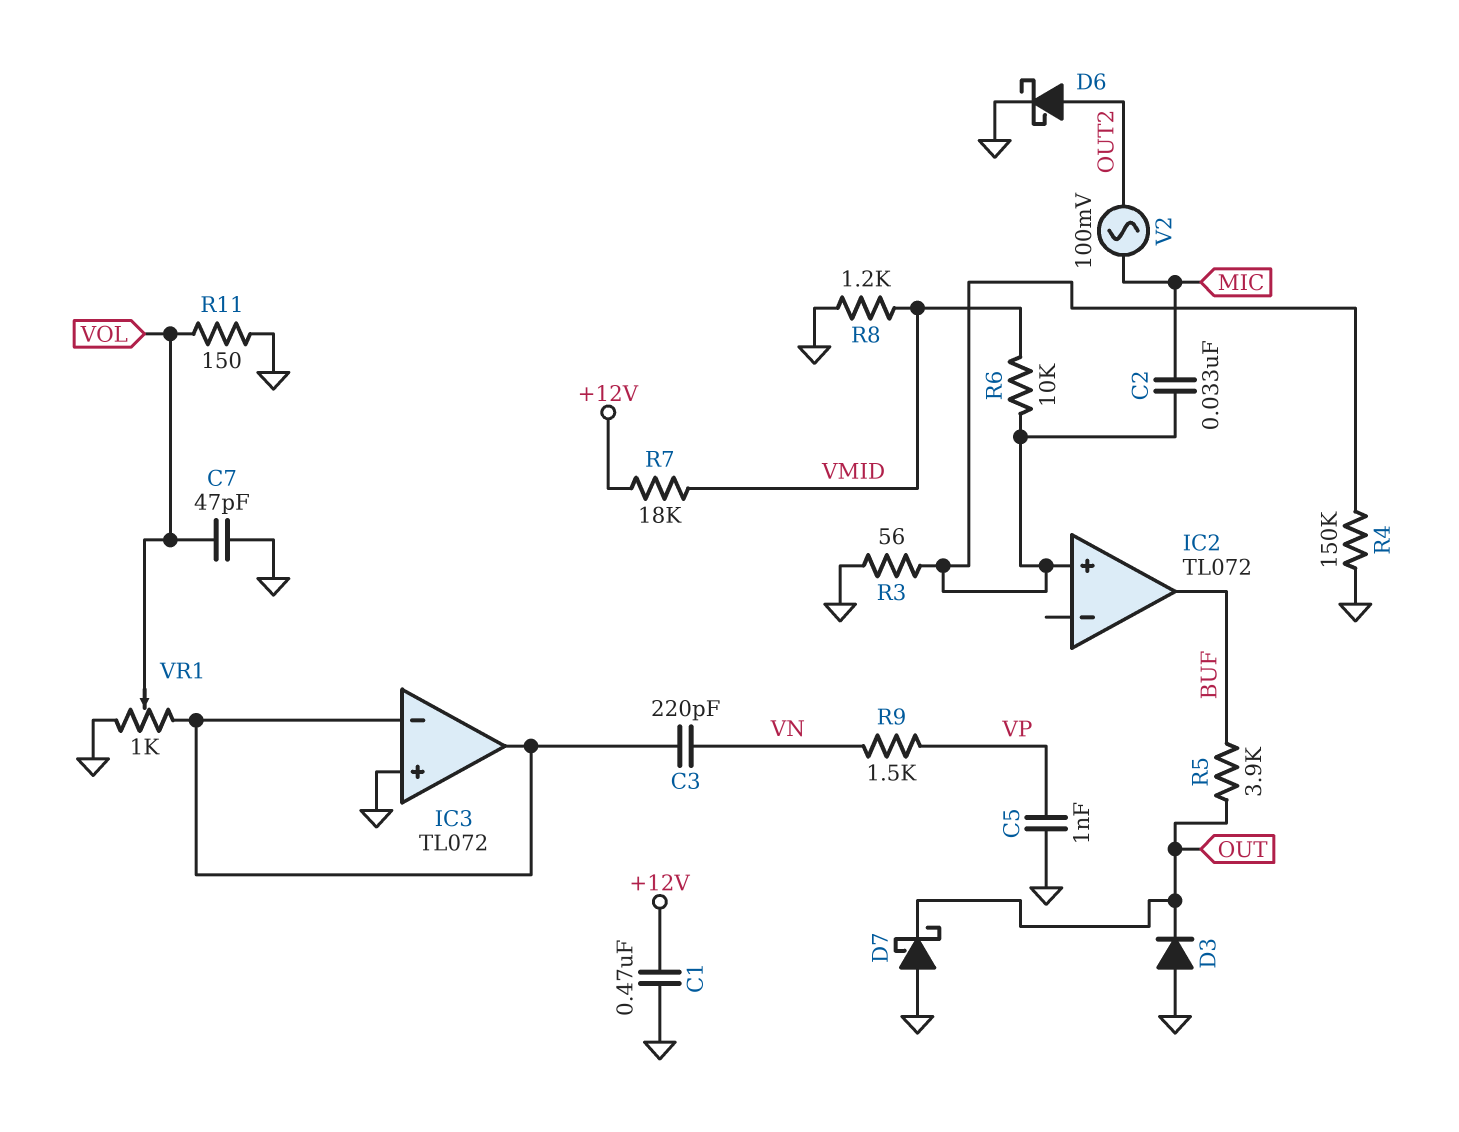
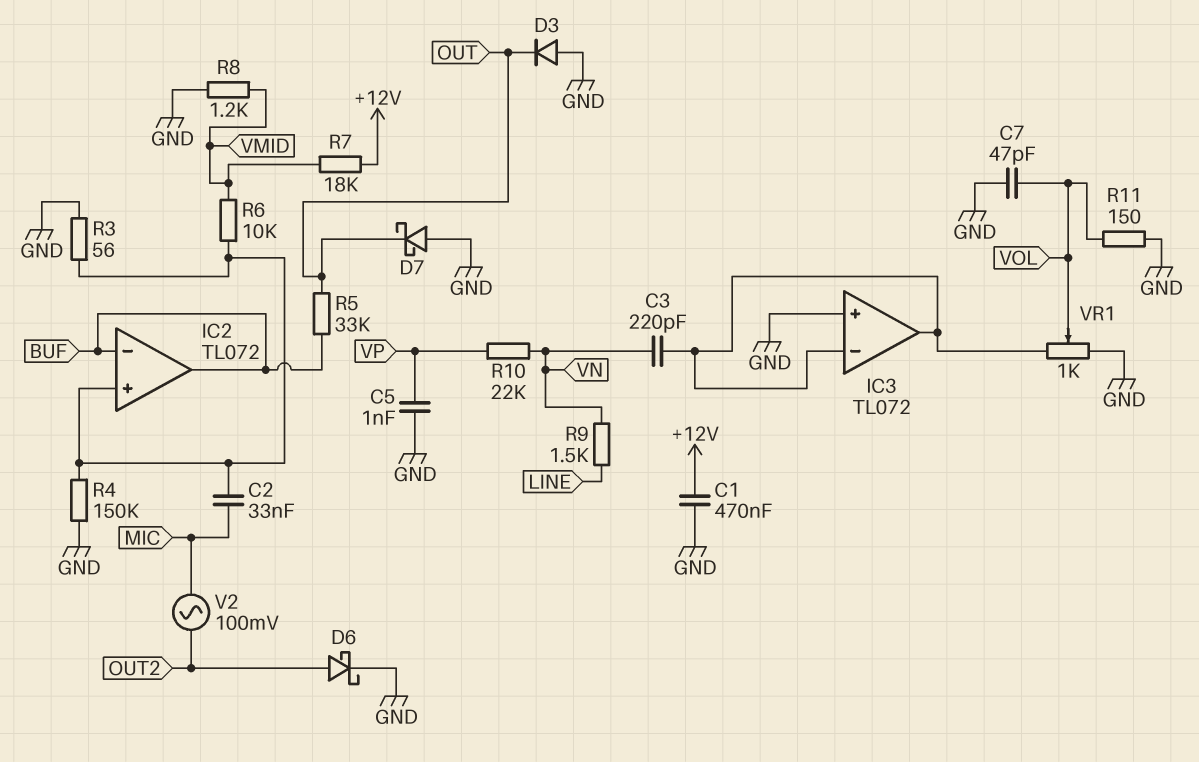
IC2 pin in-: none -> BUF
R5: 3.9k (BUF, OUT) -> 33k (BUF, OUT)
R9: 1.5k (VN, VP) -> 1.5k (LINE, VN)
R10: none -> 22k (VN, VP)

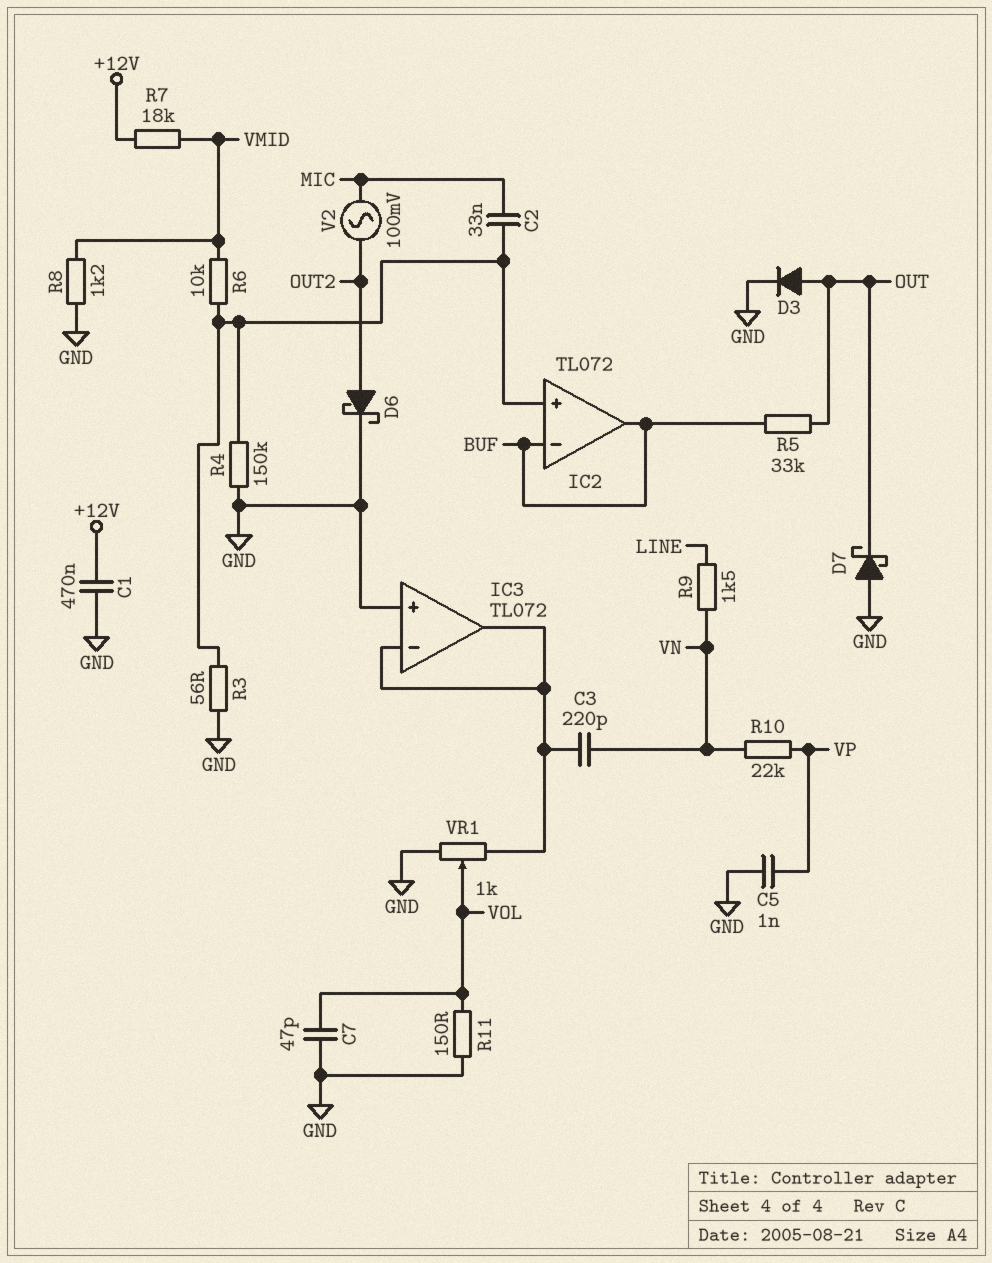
D3: diode (A GND, K OUT) -> diode (A OUT, K GND)

